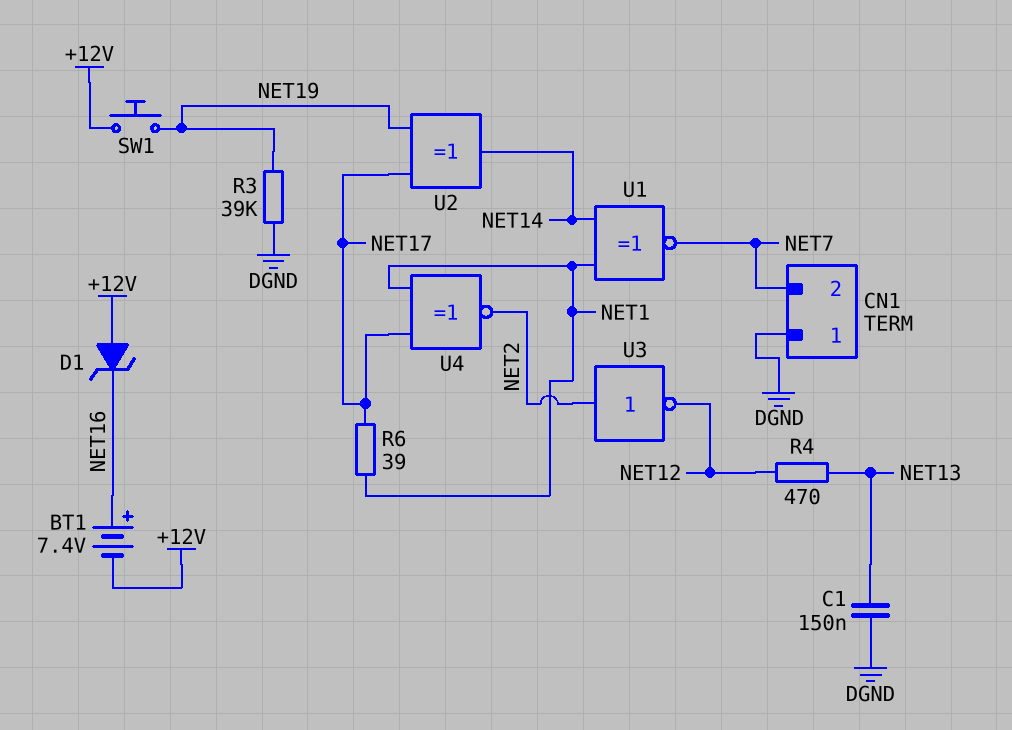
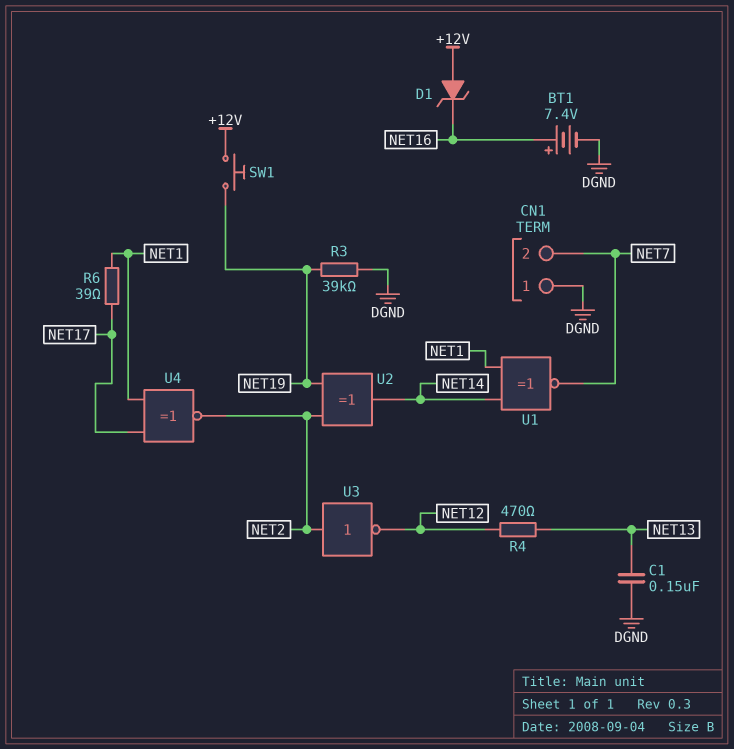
BT1: 7.4V (plus NET16, minus +12V) -> 7.4V (plus NET16, minus DGND)
U2: XOR (in NET17, in NET19, out NET14) -> XOR (in NET2, in NET19, out NET14)

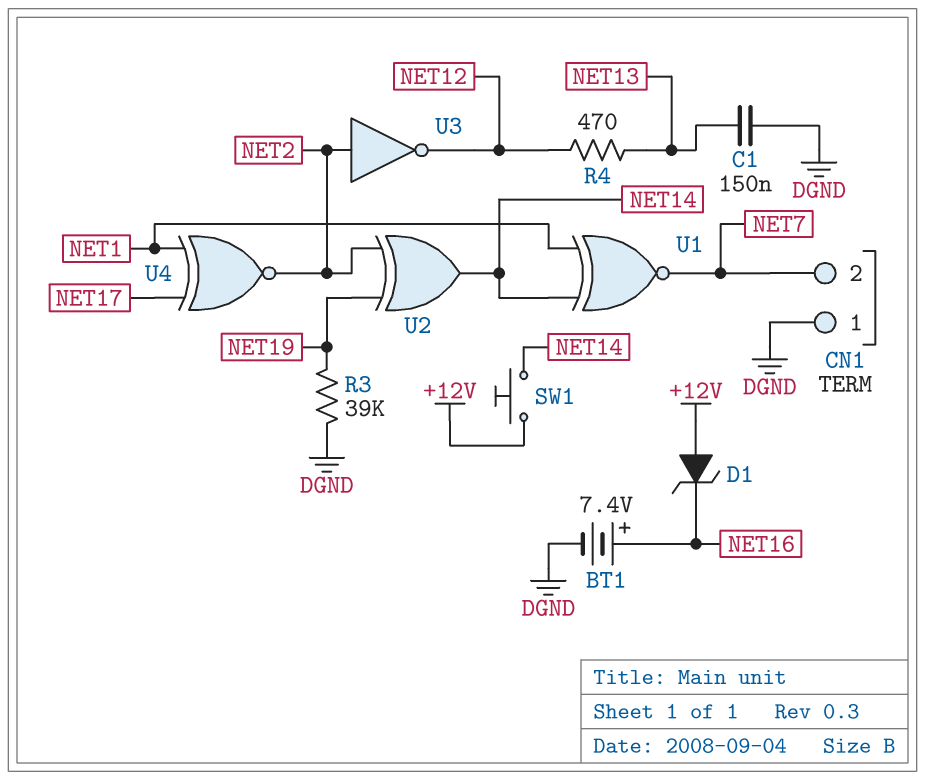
R6: 39 (NET1, NET17) -> none
SW1: button (+12V, NET19) -> button (+12V, NET14)

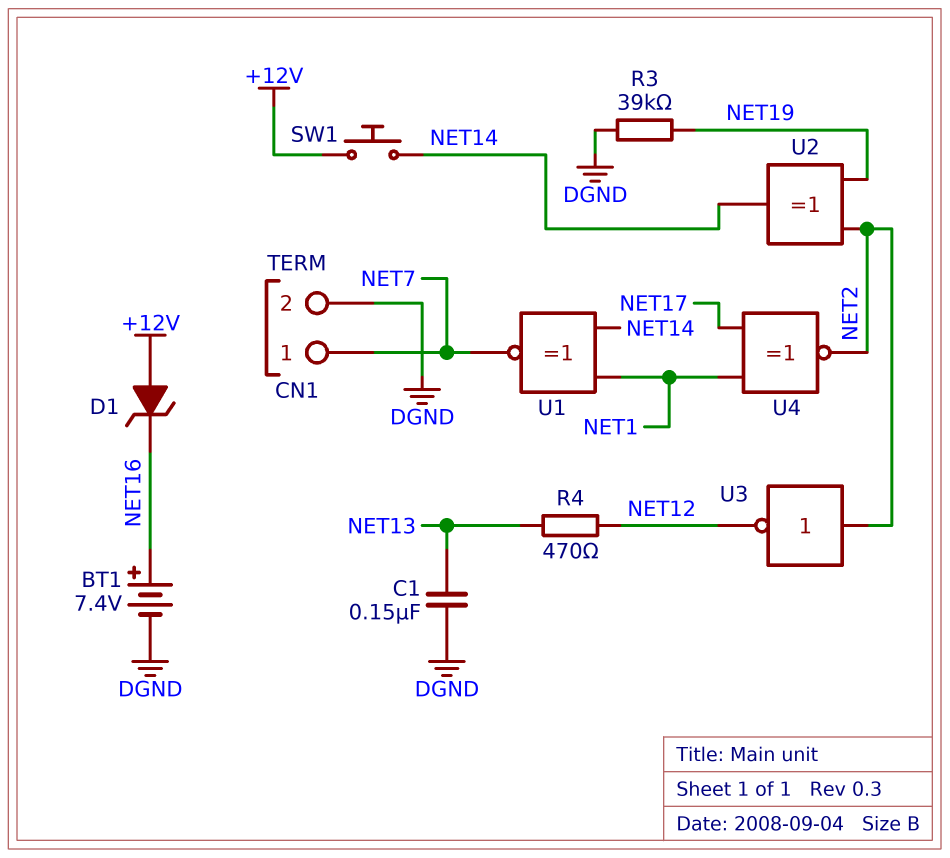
CN1 pin 1: DGND -> NET7
CN1 pin 2: NET7 -> DGND

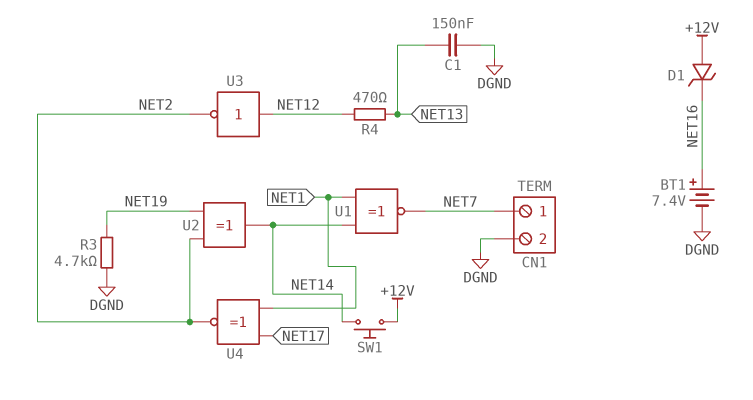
R3: 39k (DGND, NET19) -> 4.7k (DGND, NET19)
U3: NOT (in NET2, out NET12) -> NOT (in NET12, out NET2)

